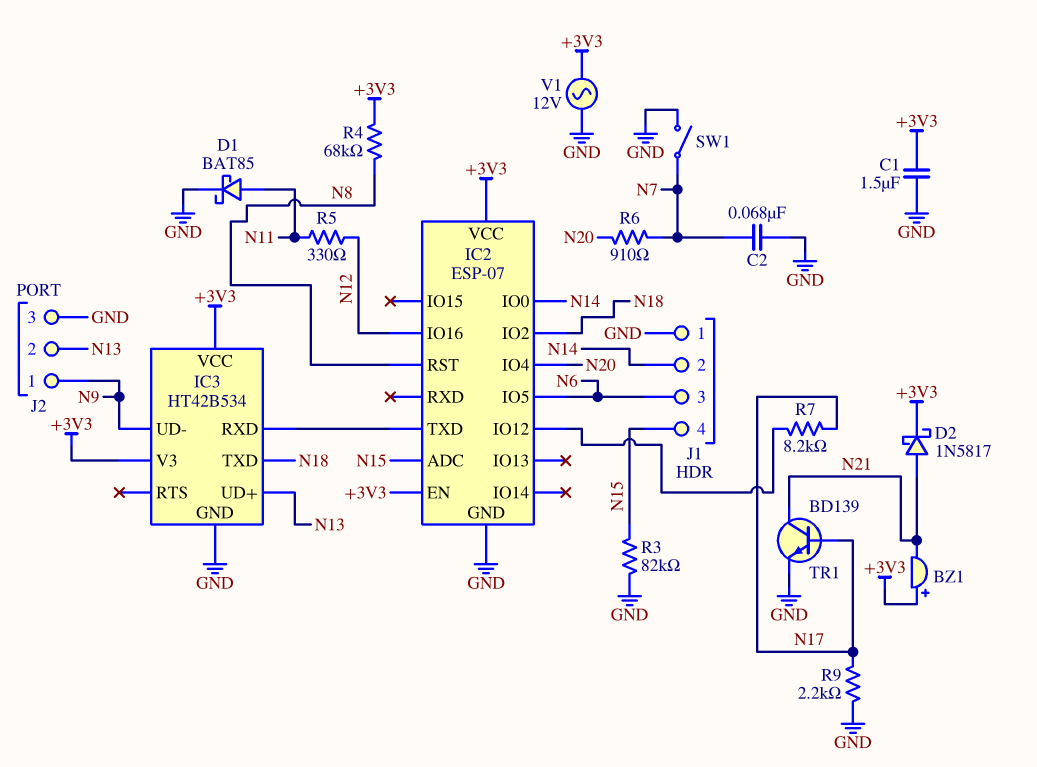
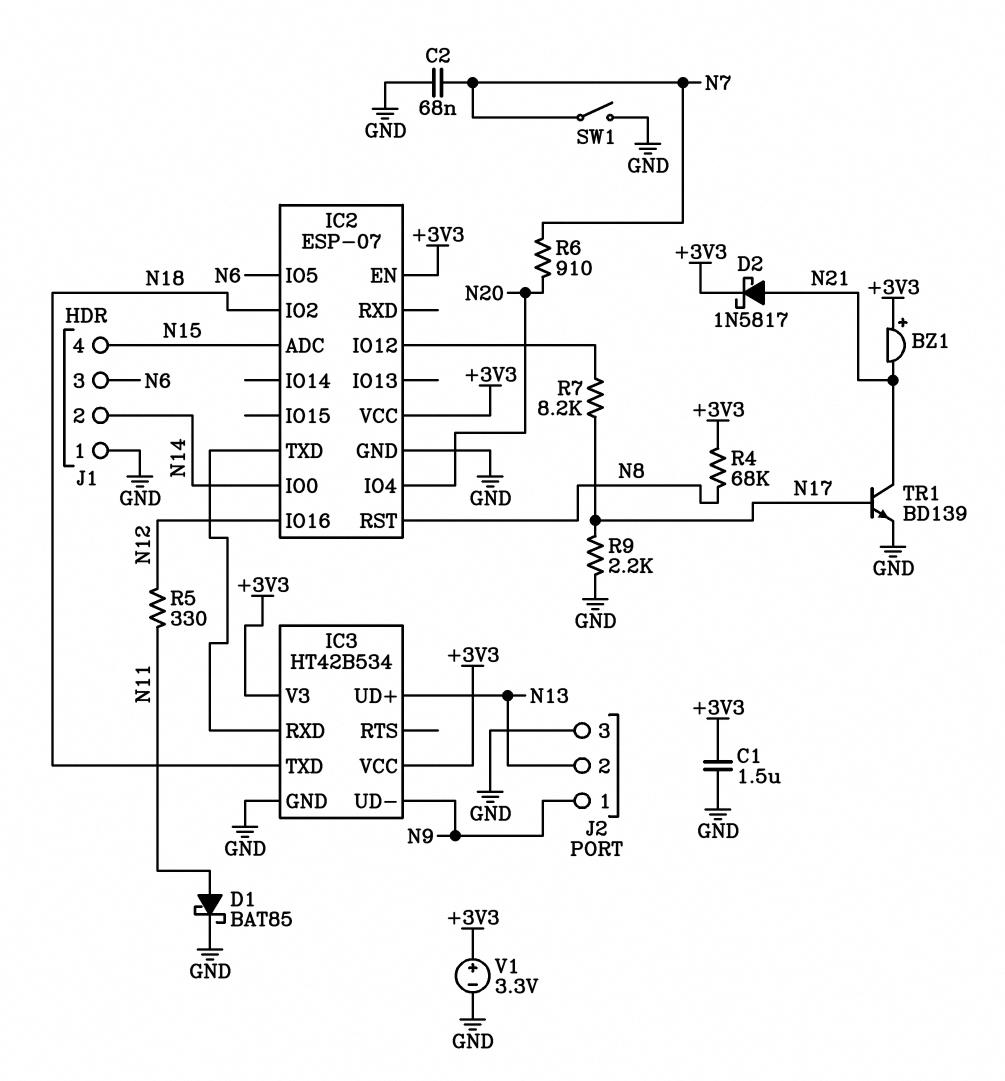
R3: 82k (GND, N15) -> none
V1: AC 12V (+3V3, GND) -> 3.3V (plus +3V3, minus GND)

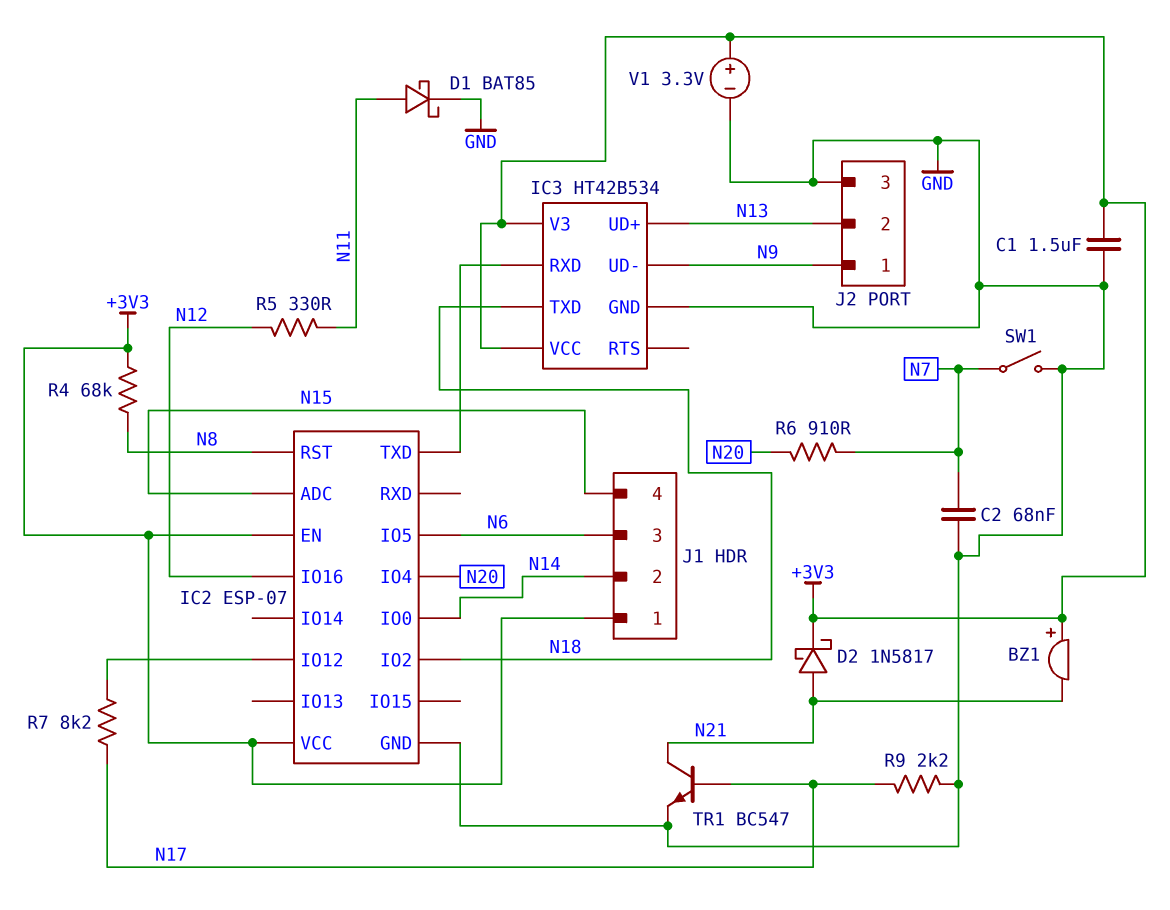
J1 pin 1: GND -> +3V3
TR1: NPN BD139 (B N17, C N21, E GND) -> NPN BC547 (B N17, C N21, E GND)

